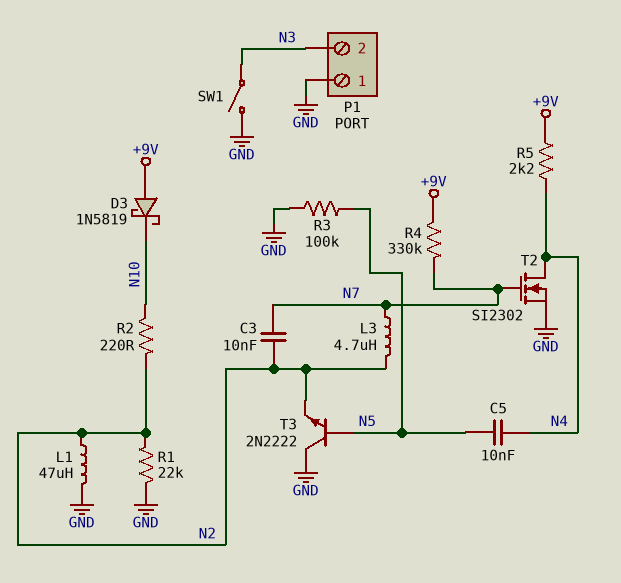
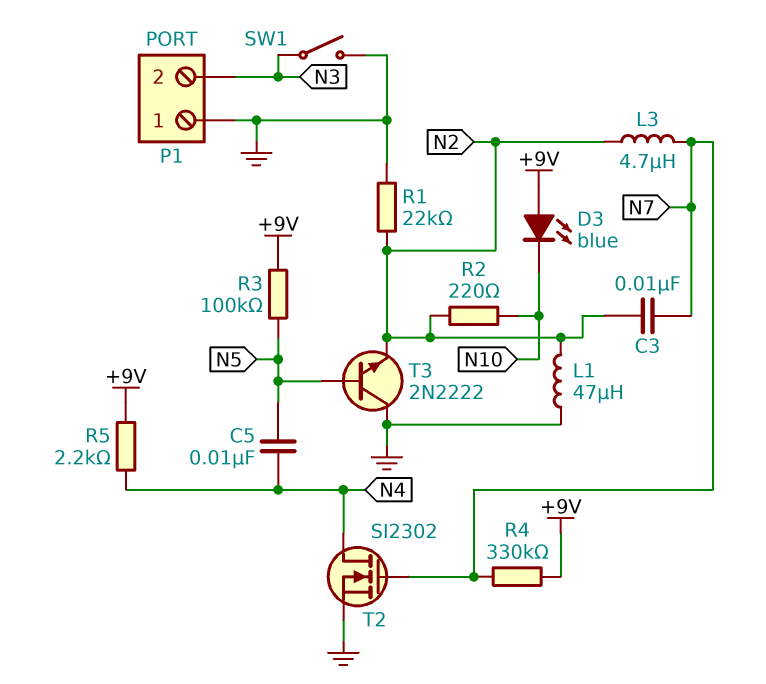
D3: schottky 1N5819 (A +9V, K N10) -> LED blue (A +9V, K N10)
R3: 100k (GND, N5) -> 100k (+9V, N5)

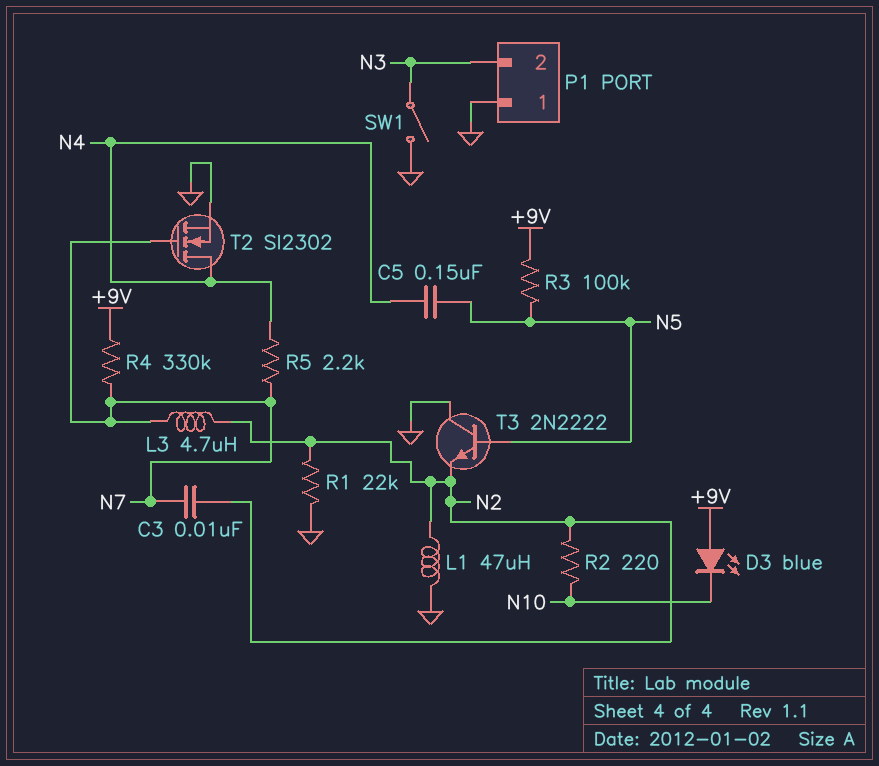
C5: 10nF (N4, N5) -> 150nF (N4, N5)
R5: 2.2k (+9V, N4) -> 2.2k (N4, N7)

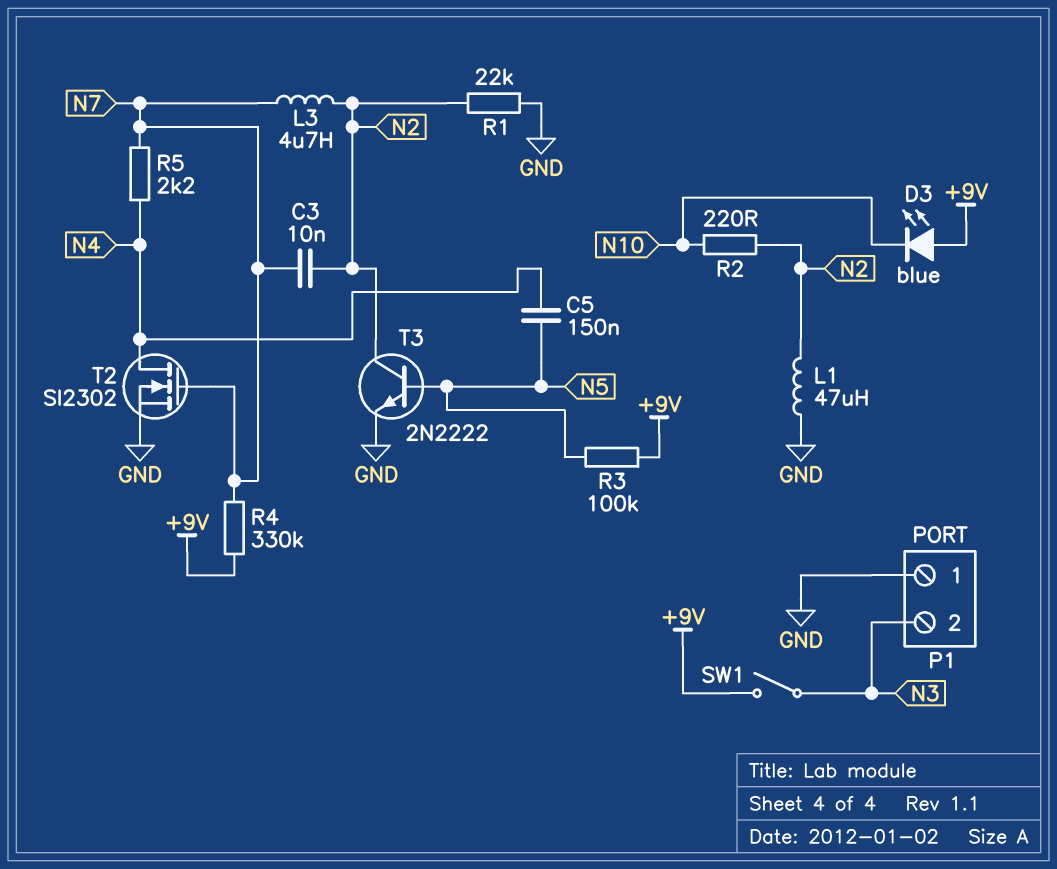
SW1: switch (GND, N3) -> switch (+9V, N3)
T3: NPN 2N2222 (B N5, C GND, E N2) -> NPN 2N2222 (B N5, C N2, E GND)

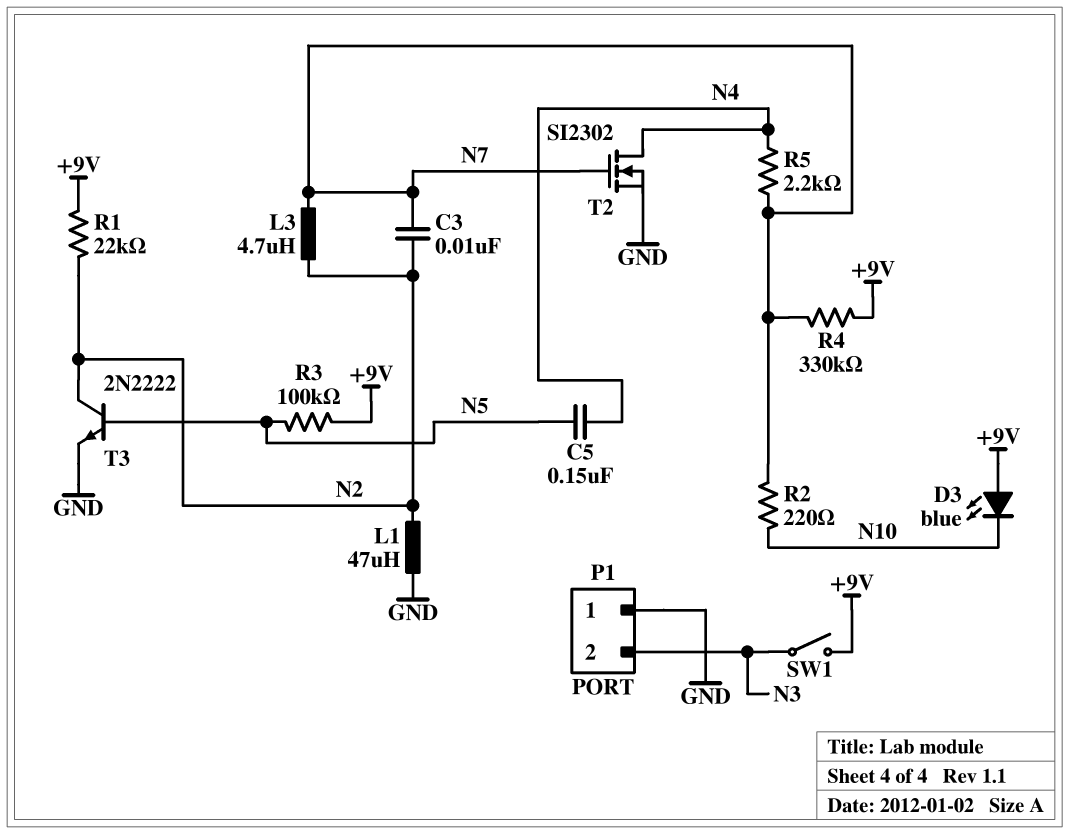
R1: 22k (GND, N2) -> 22k (+9V, N2)
R2: 220 (N2, N10) -> 220 (N7, N10)

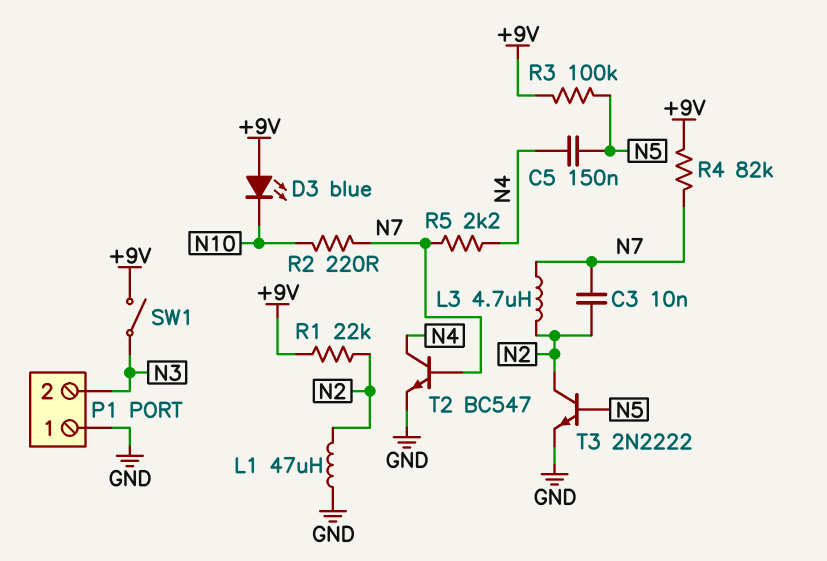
R4: 330k (+9V, N7) -> 82k (+9V, N7)
T2: NMOS SI2302 (G N7, D N4, S GND) -> NPN BC547 (B N7, C N4, E GND)

